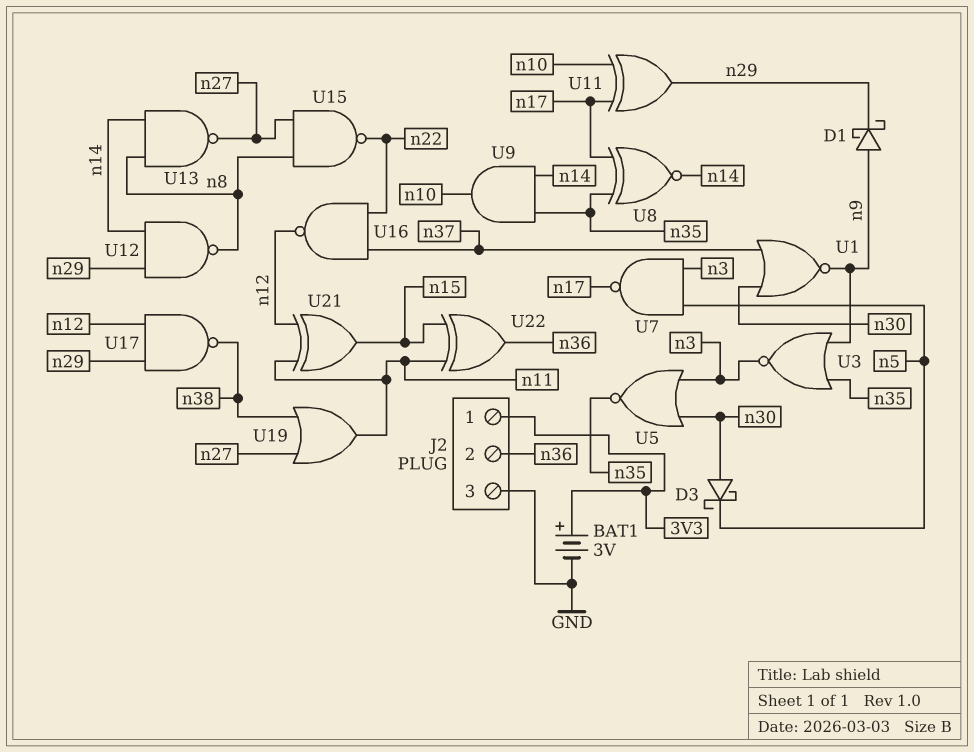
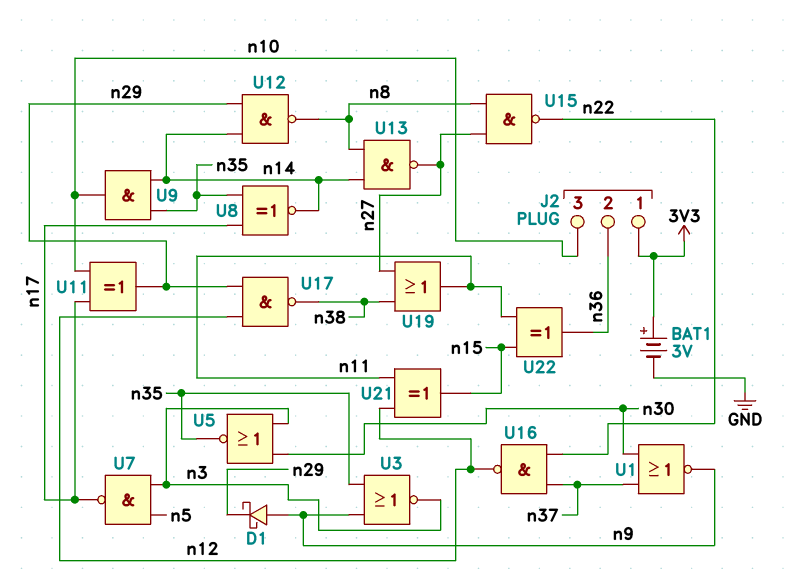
D3: schottky (A n30, K n5) -> none
J2 pin 3: GND -> n10

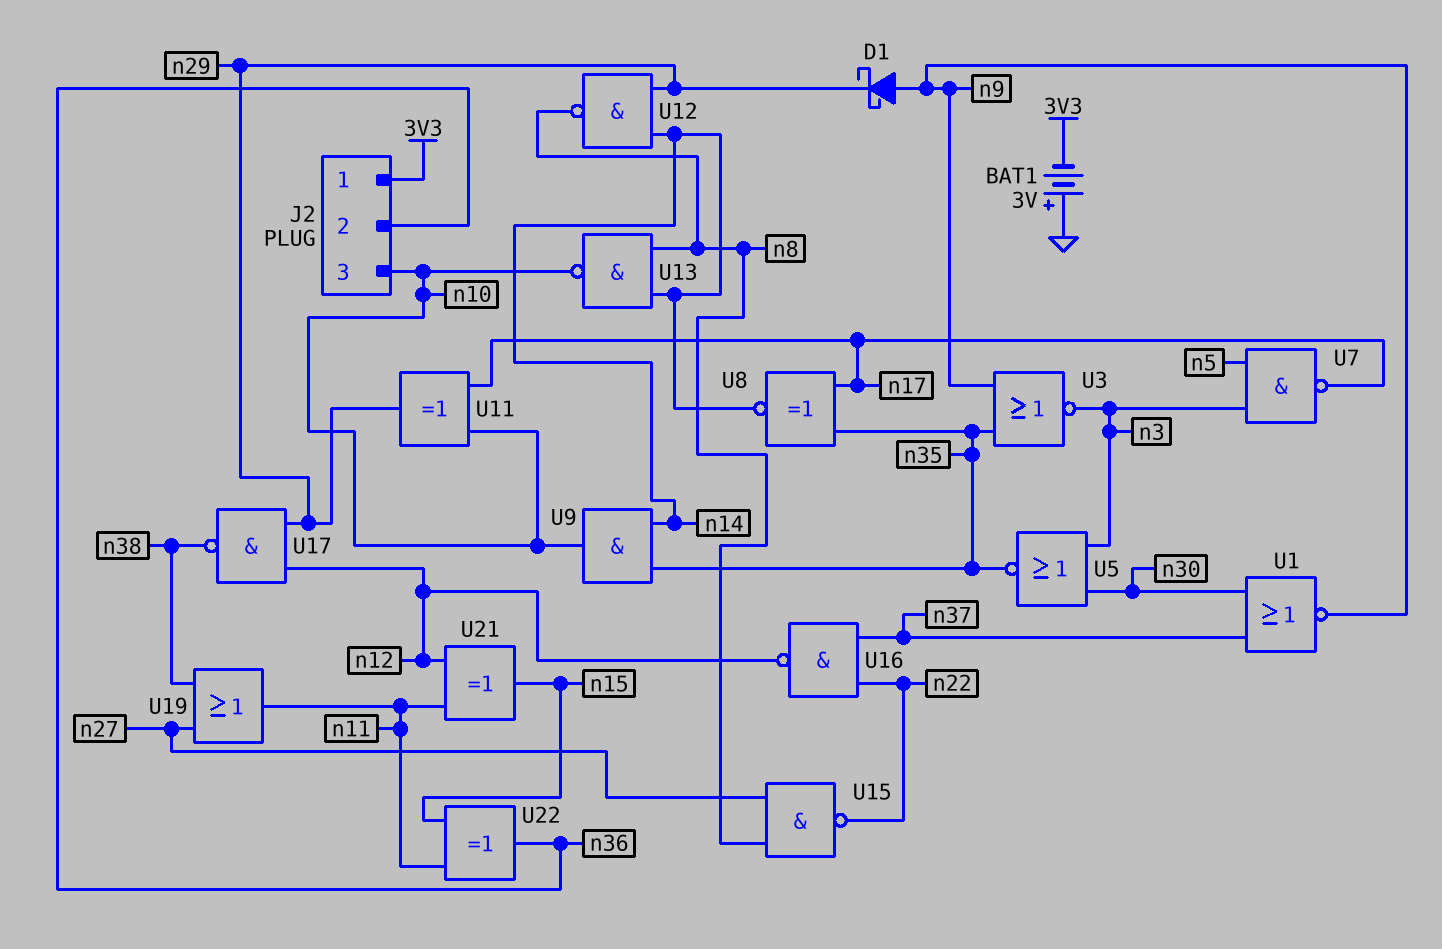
BAT1: 3V (plus 3V3, minus GND) -> 3V (plus GND, minus 3V3)
U13: NAND (in n8, in n14, out n27) -> NAND (in n8, in n14, out n10)

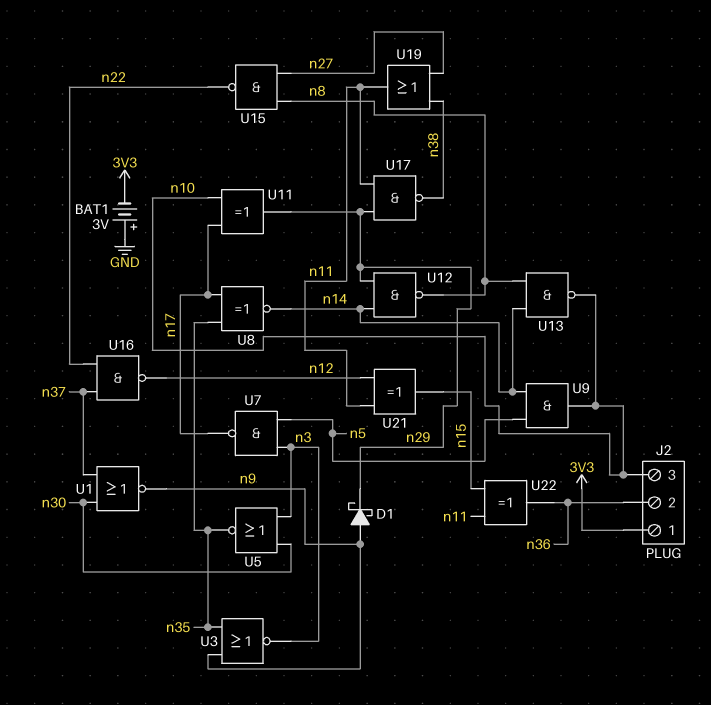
U9: AND (in n14, in n35, out n10) -> AND (in n5, in n14, out n10)
U17: NAND (in n12, in n29, out n38) -> NAND (in n11, in n29, out n38)

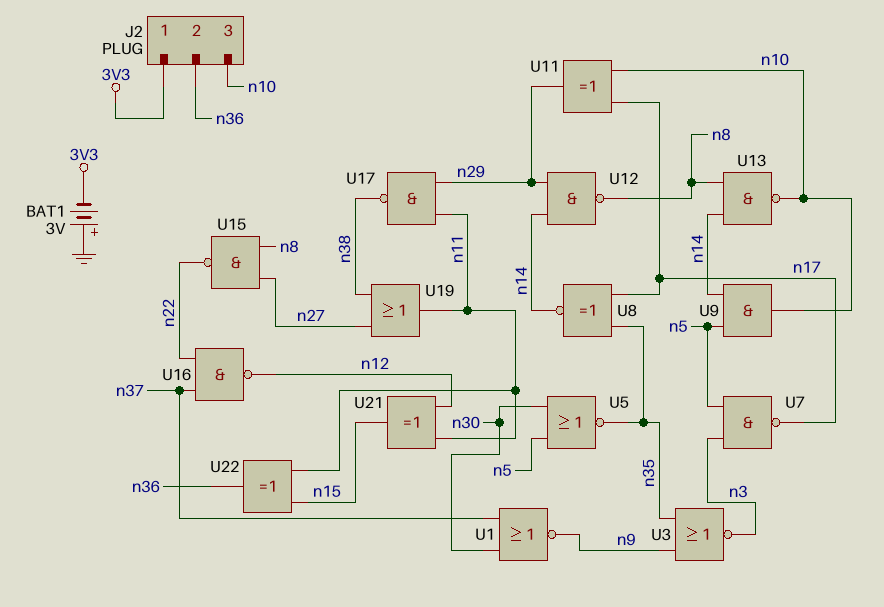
D1: schottky (A n9, K n29) -> none
U5: NOR (in n3, in n30, out n35) -> NOR (in n5, in n30, out n35)

